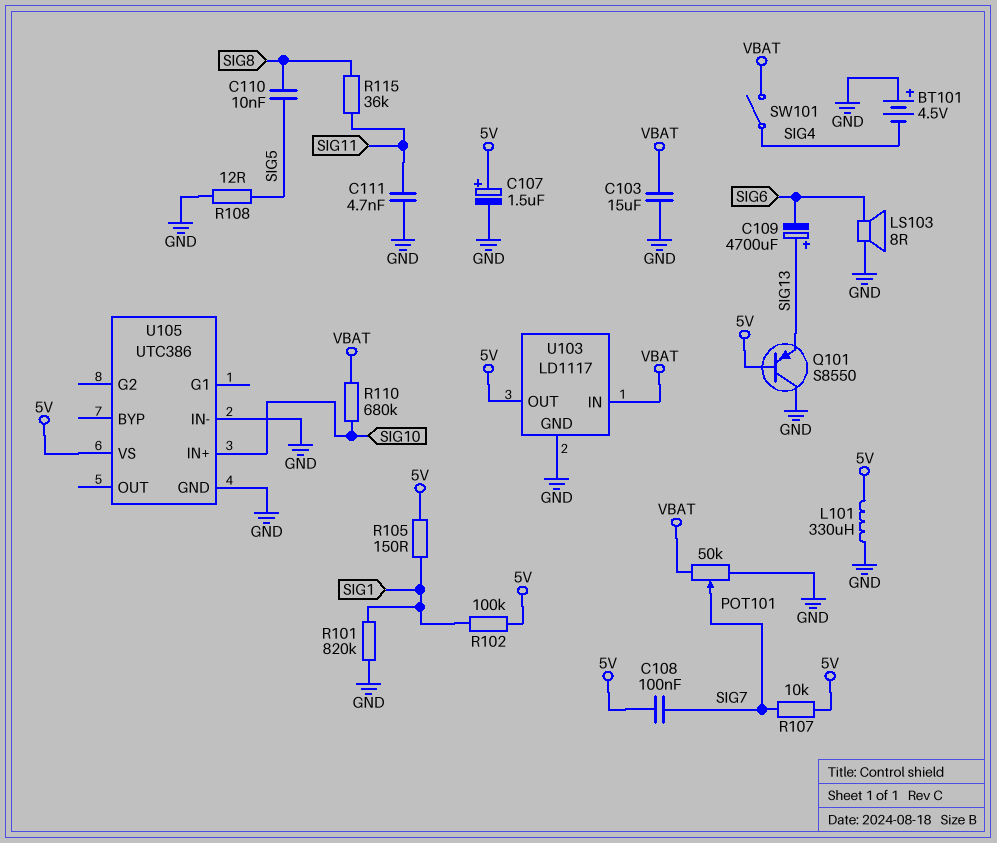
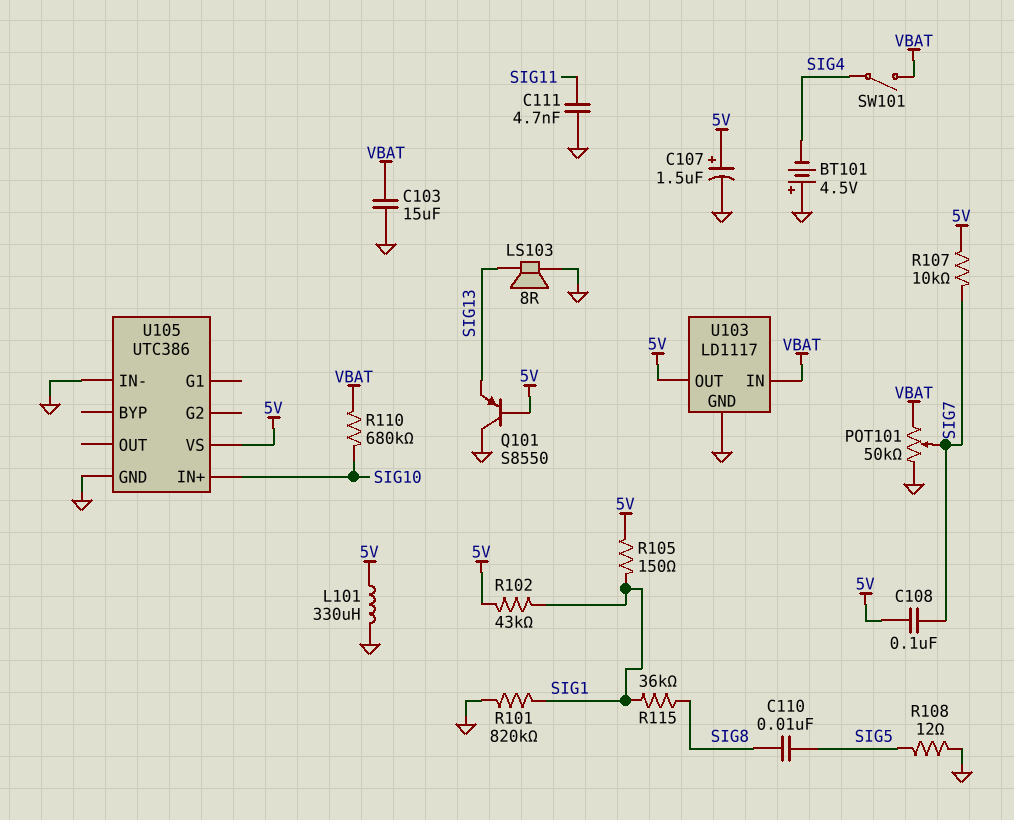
C109: 4700uF (plus SIG13, minus SIG6) -> none
LS103: speaker 8R (GND, SIG6) -> speaker 8R (GND, SIG13)
R102: 100k (5V, SIG1) -> 43k (5V, SIG1)
R115: 36k (SIG8, SIG11) -> 36k (SIG1, SIG8)

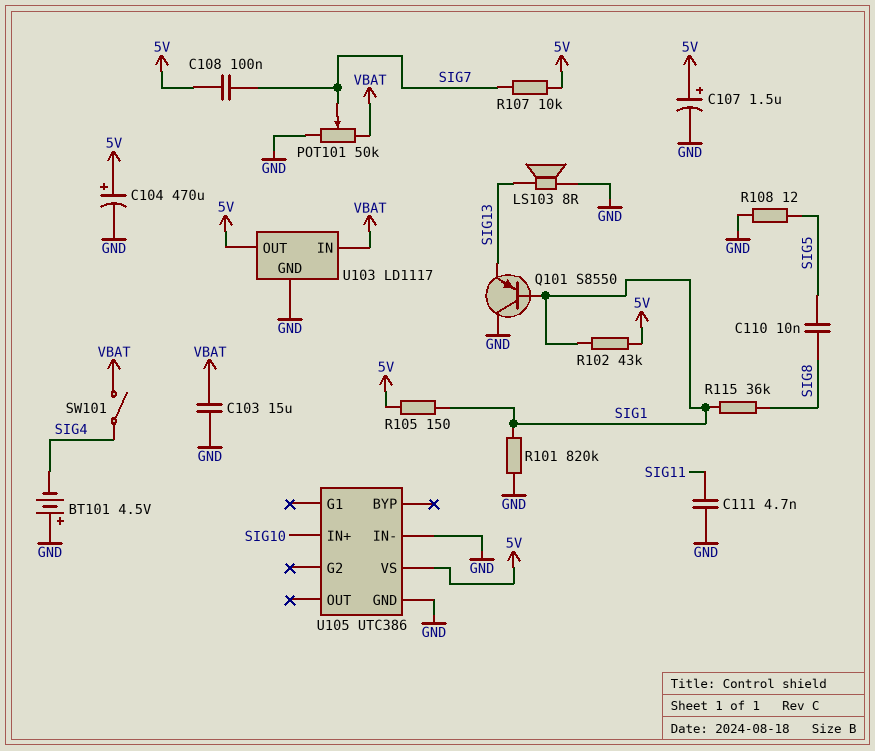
C104: none -> 470uF (plus 5V, minus GND)
L101: 330uH (5V, GND) -> none
Q101: PNP S8550 (B 5V, C GND, E SIG13) -> PNP S8550 (B SIG1, C GND, E SIG13)
R110: 680k (SIG10, VBAT) -> none

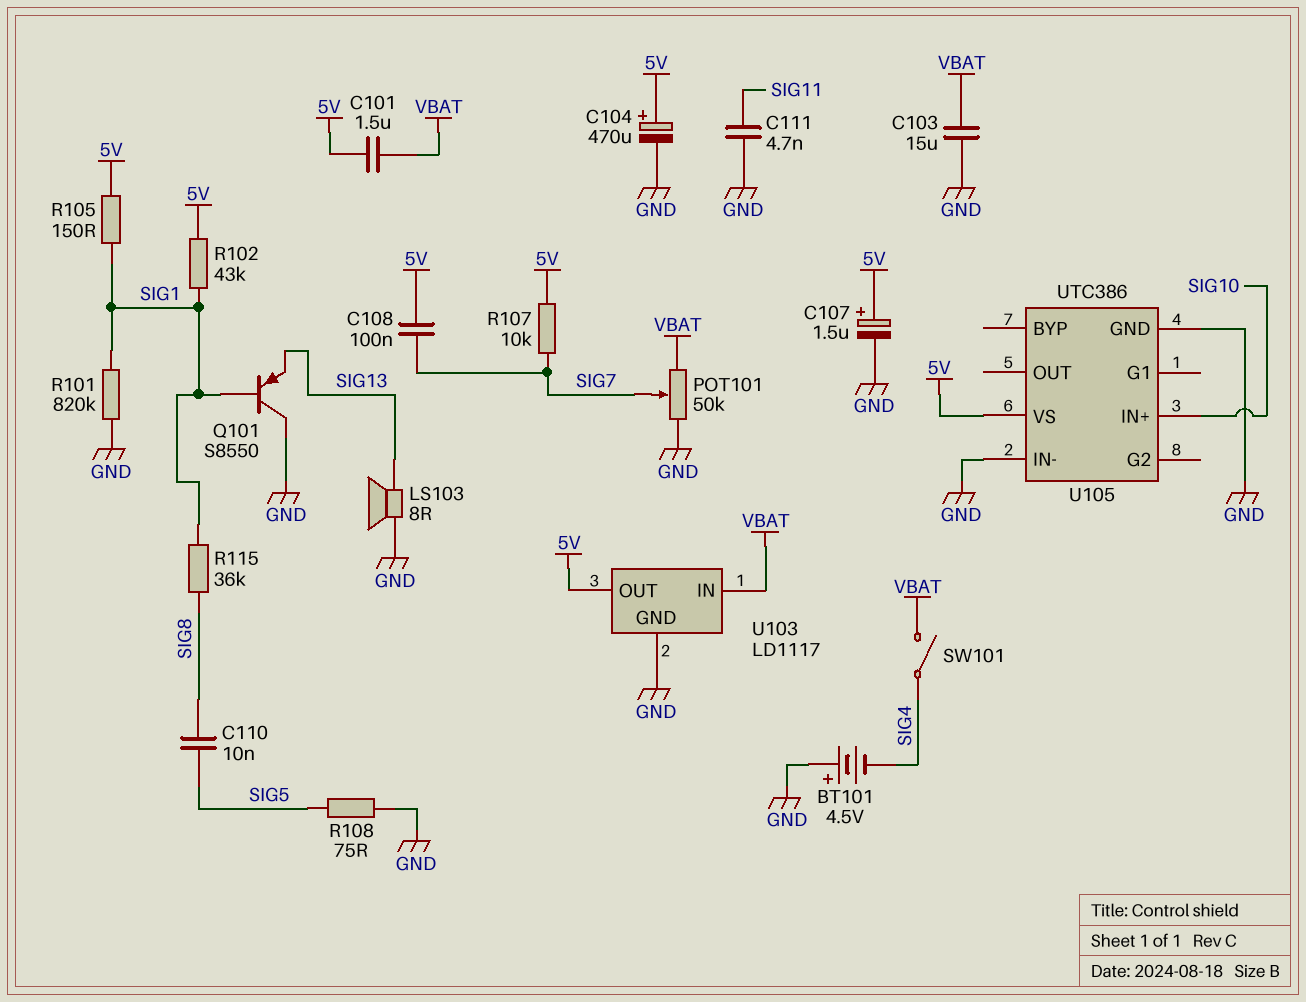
C101: none -> 1.5uF (5V, VBAT)
R108: 12 (GND, SIG5) -> 75 (GND, SIG5)

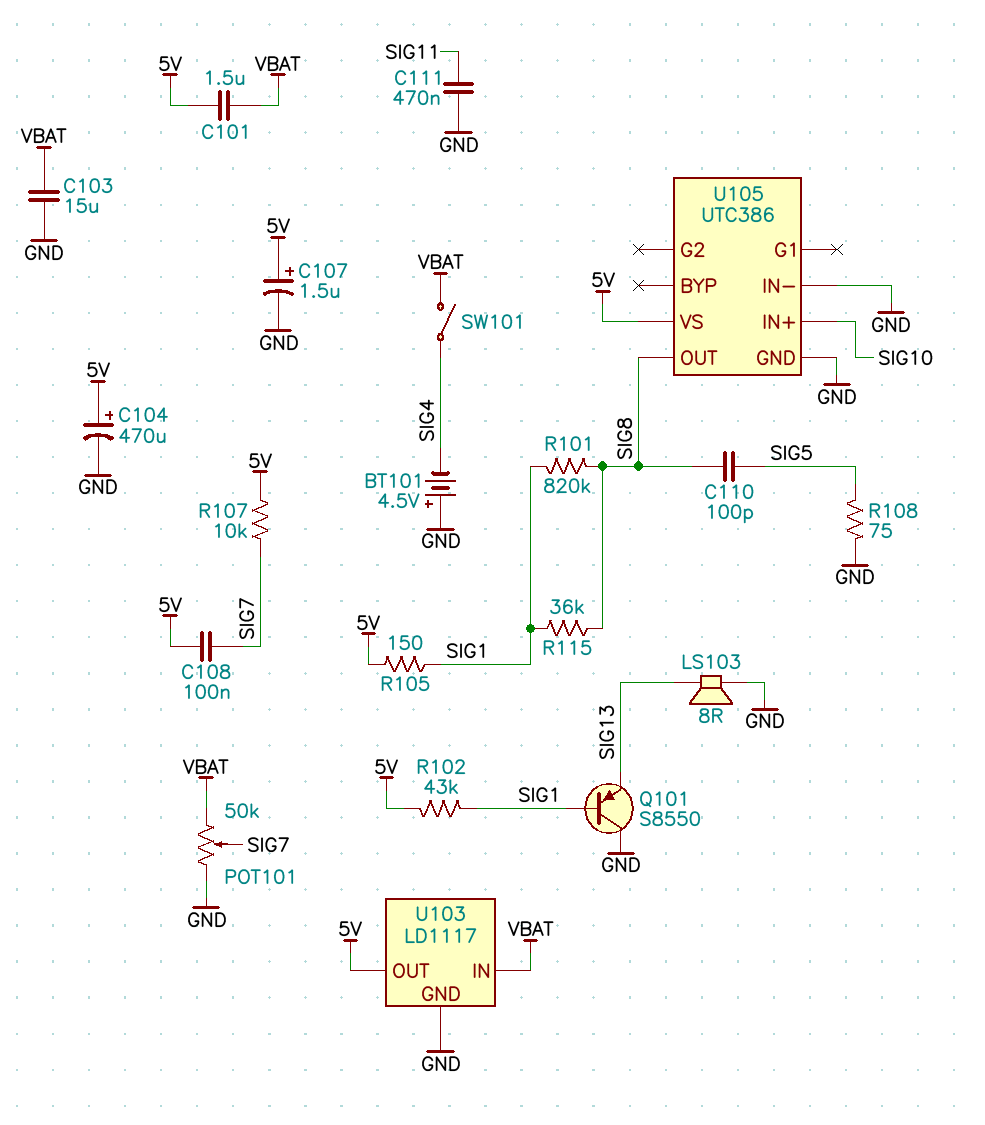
C110: 10nF (SIG5, SIG8) -> 100pF (SIG5, SIG8)
C111: 4.7nF (GND, SIG11) -> 470nF (GND, SIG11)
R101: 820k (GND, SIG1) -> 820k (SIG1, SIG8)
U105 pin OUT: none -> SIG8

